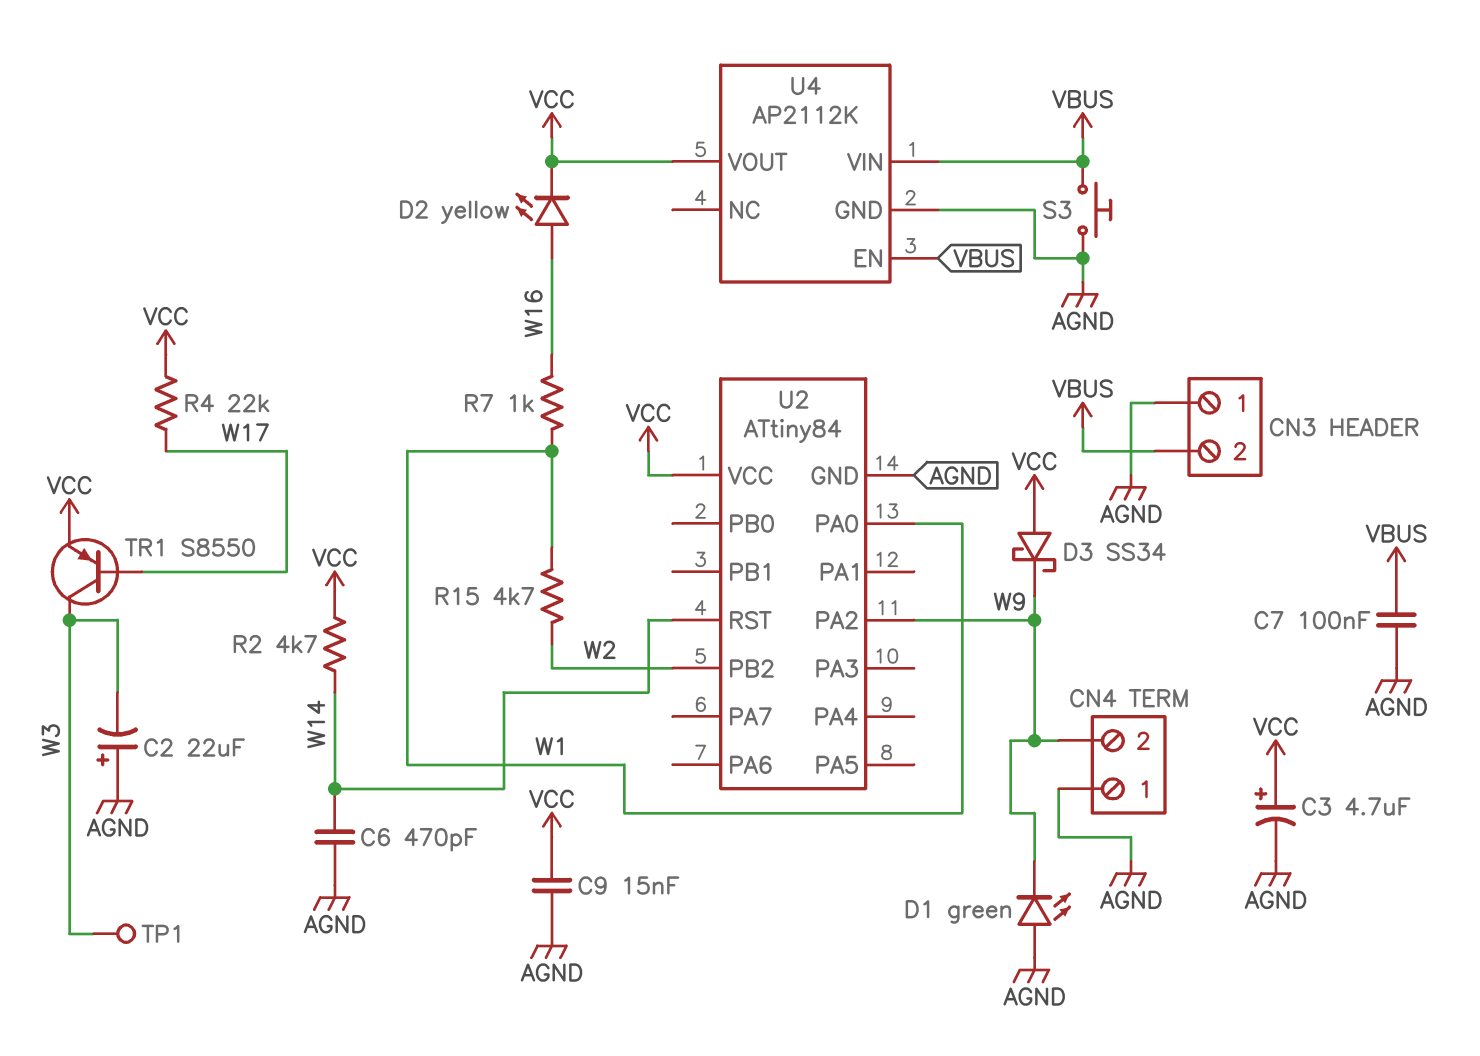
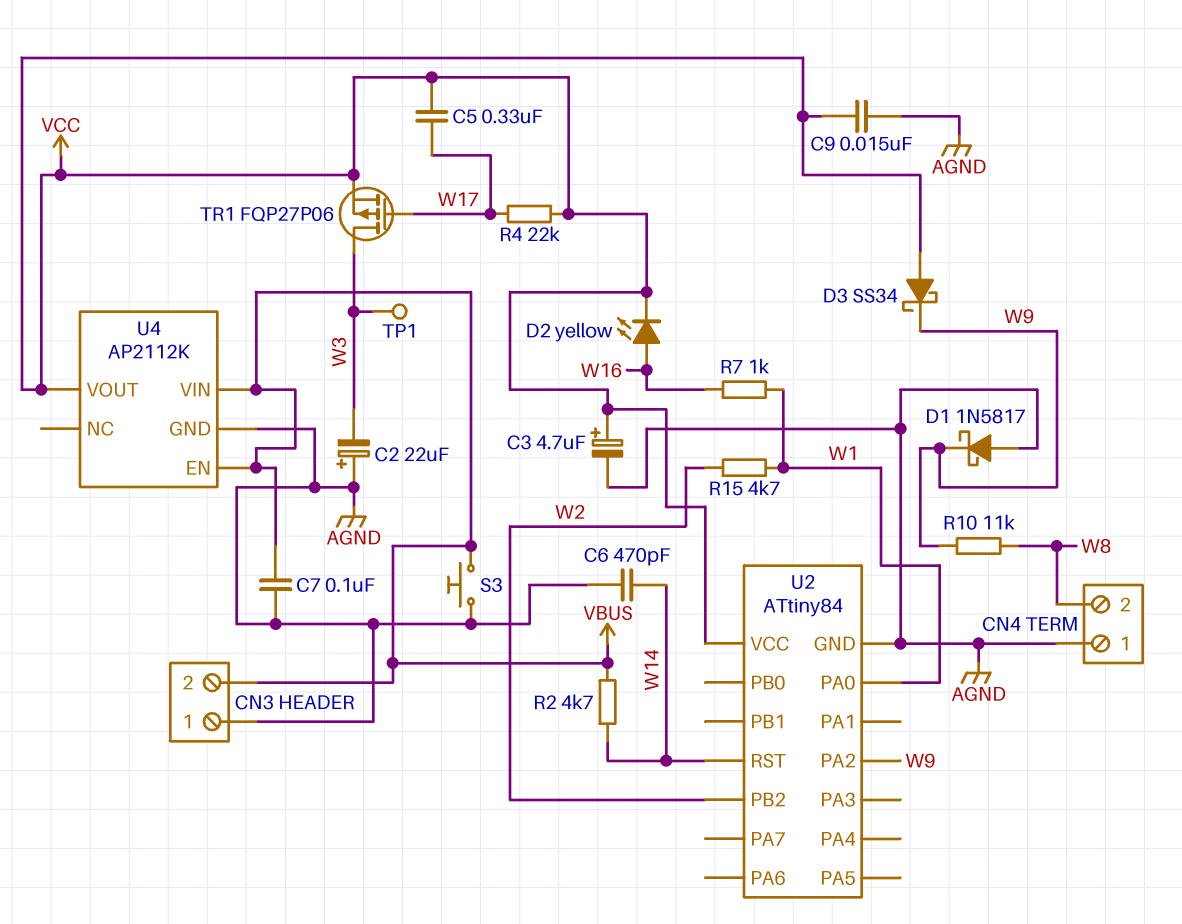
C5: none -> 330nF (VCC, W17)
CN4 pin 2: W9 -> W8
D1: LED green (A AGND, K W9) -> schottky 1N5817 (A AGND, K W9)
R2: 4.7k (VCC, W14) -> 4.7k (VBUS, W14)
R10: none -> 11k (W8, W9)
TR1: PNP S8550 (B W17, C W3, E VCC) -> PMOS FQP27P06 (G W17, D W3, S VCC)

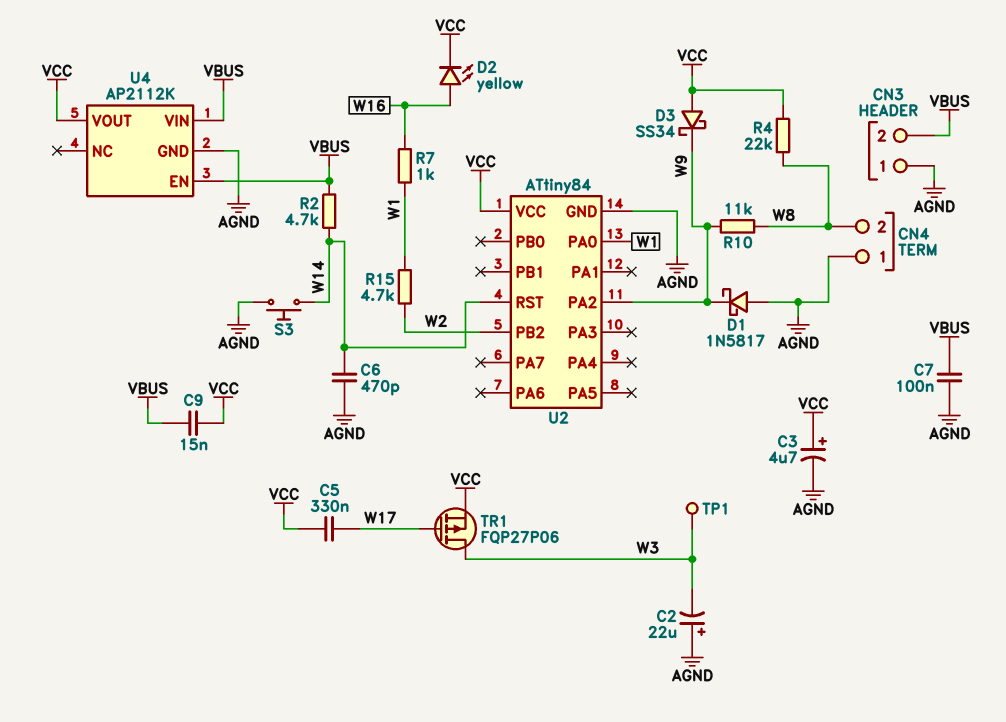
C9: 15nF (AGND, VCC) -> 15nF (VBUS, VCC)
R4: 22k (VCC, W17) -> 22k (VCC, W8)
S3: button (AGND, VBUS) -> button (AGND, W14)

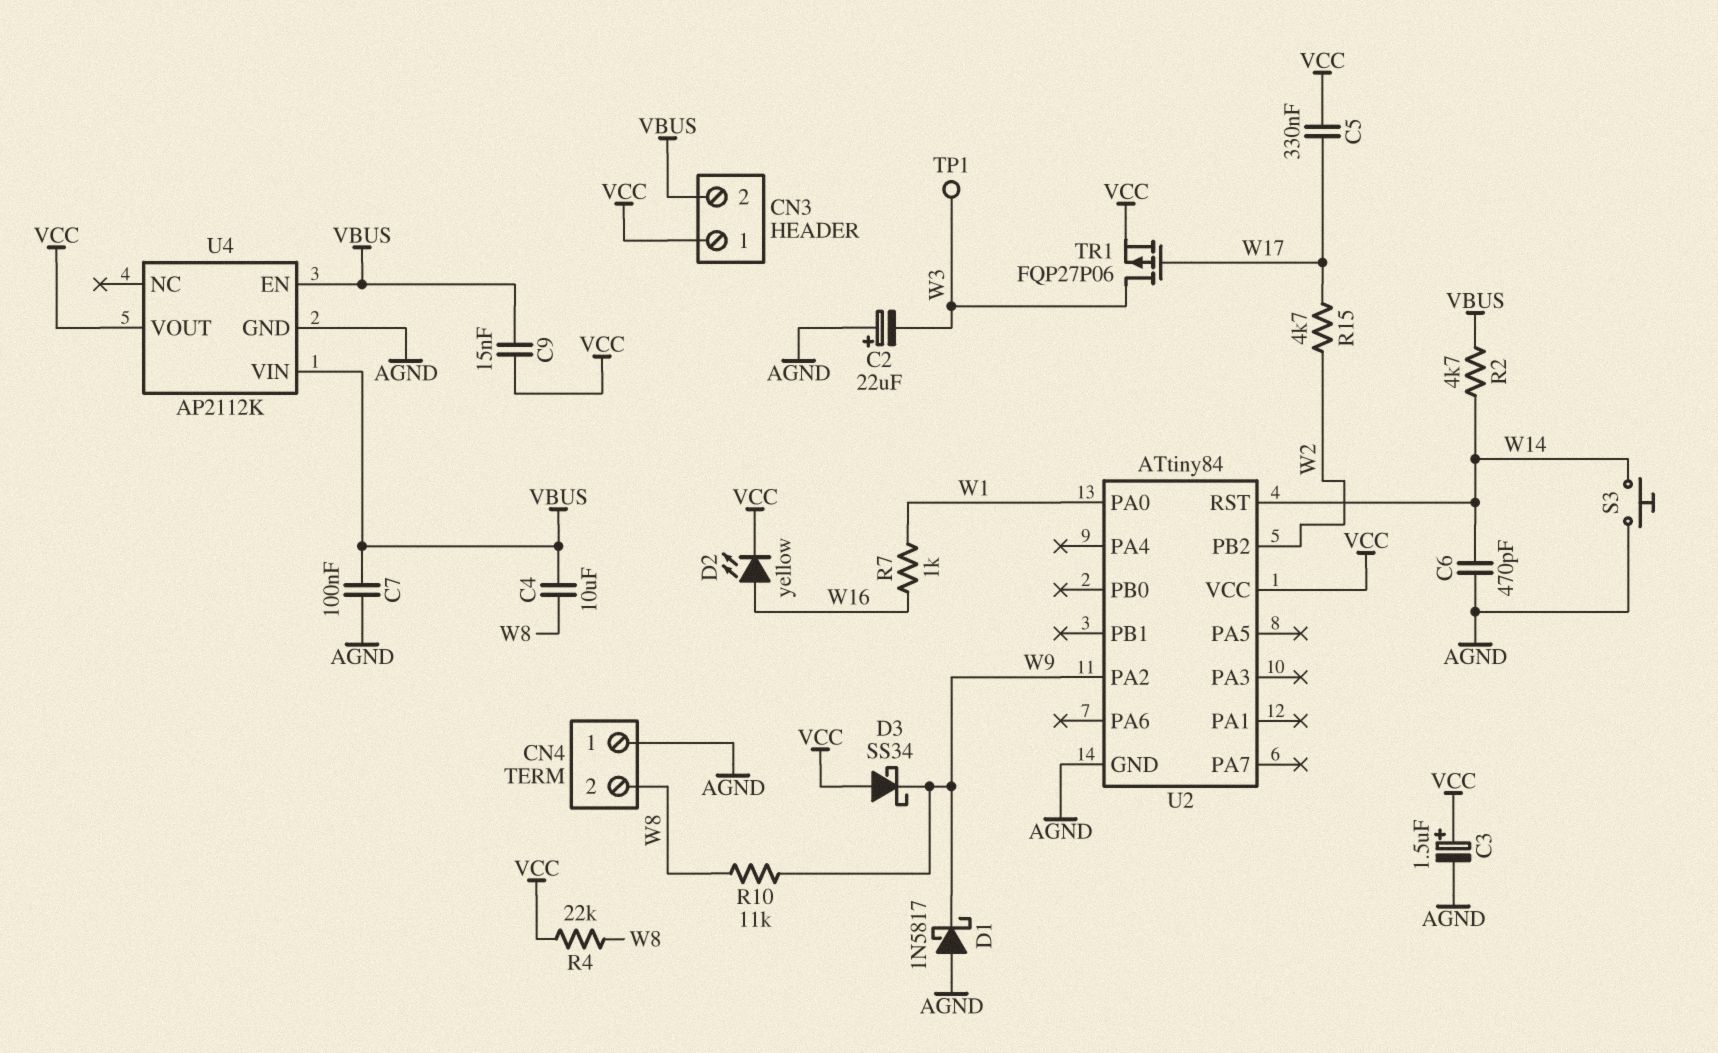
C3: 4.7uF (plus VCC, minus AGND) -> 1.5uF (plus VCC, minus AGND)
C4: none -> 10uF (VBUS, W8)
CN3 pin 1: AGND -> VCC
R15: 4.7k (W1, W2) -> 4.7k (W2, W17)

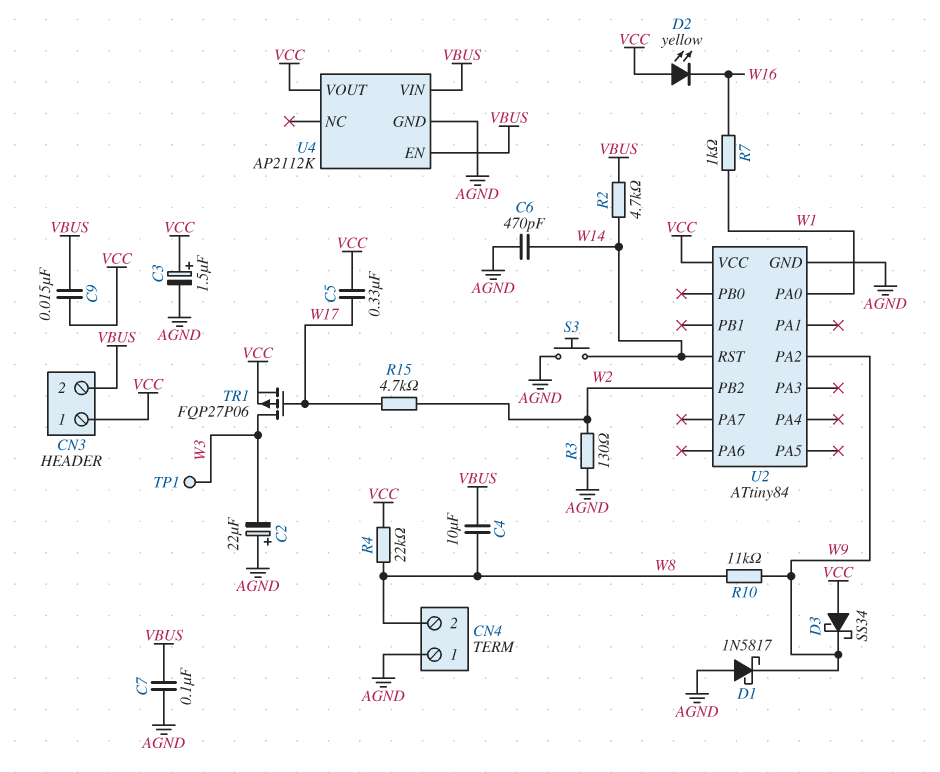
D2: LED yellow (A W16, K VCC) -> LED yellow (A VCC, K W16)
R3: none -> 130 (AGND, W2)

